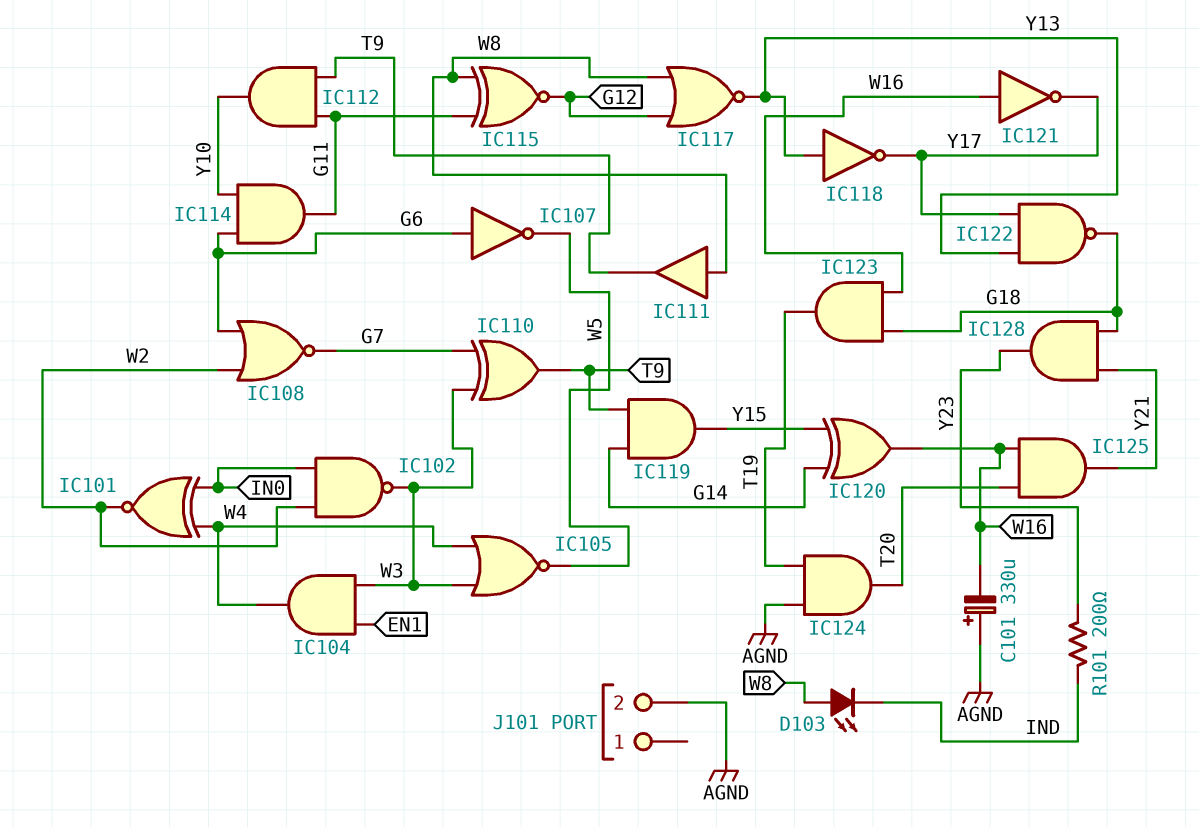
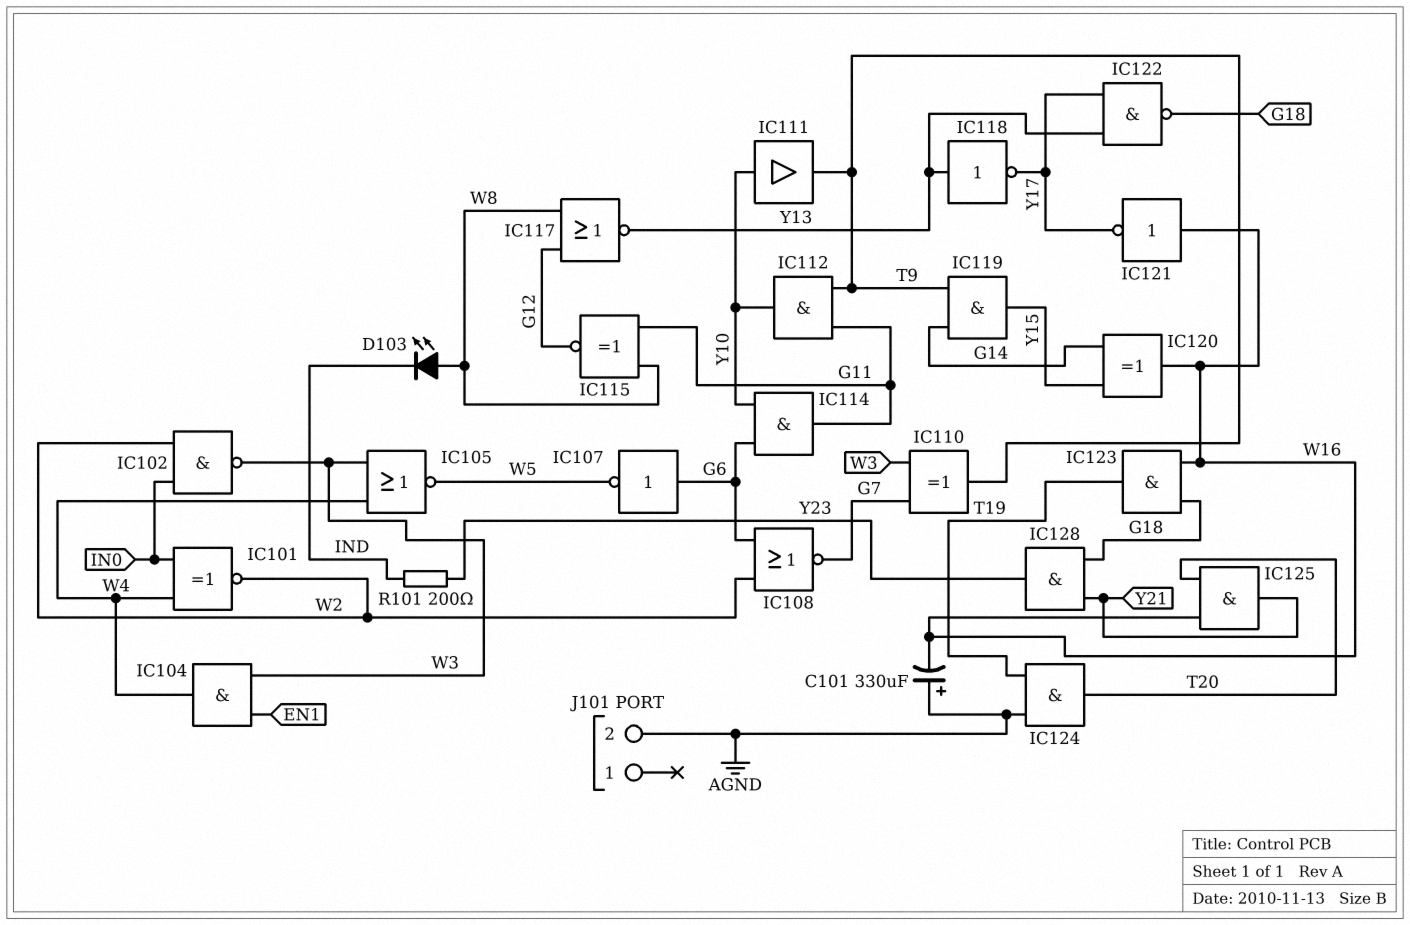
IC111: buffer (in W8, out T9) -> buffer (in Y10, out T9)

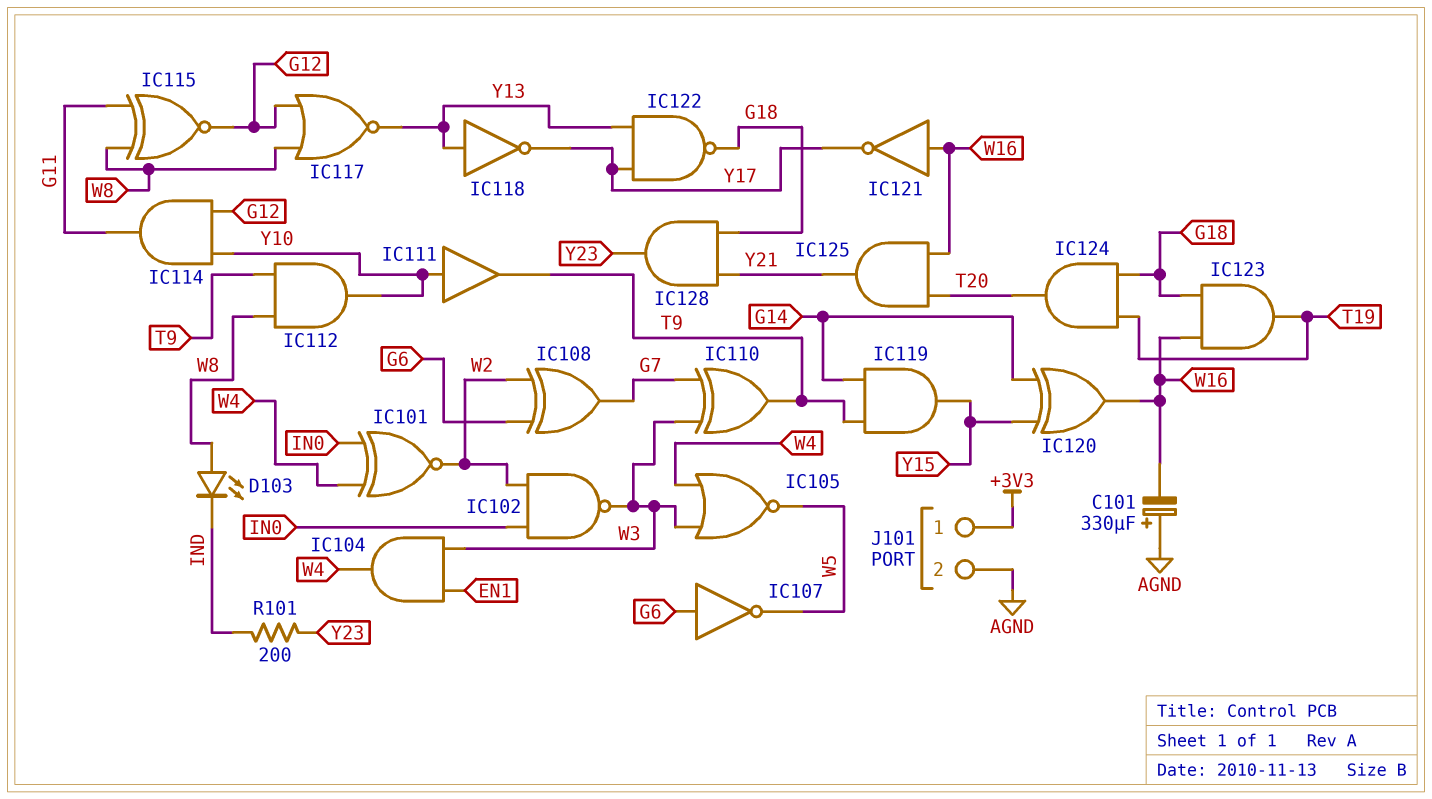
IC108: NOR (in G6, in W2, out G7) -> XOR (in G6, in W2, out G7)
IC112: AND (in G11, in T9, out Y10) -> AND (in T9, in W8, out Y10)
IC114: AND (in G6, in Y10, out G11) -> AND (in G12, in Y10, out G11)
IC124: AND (in AGND, in T19, out T20) -> AND (in G18, in T19, out T20)
J101 pin 1: none -> +3V3

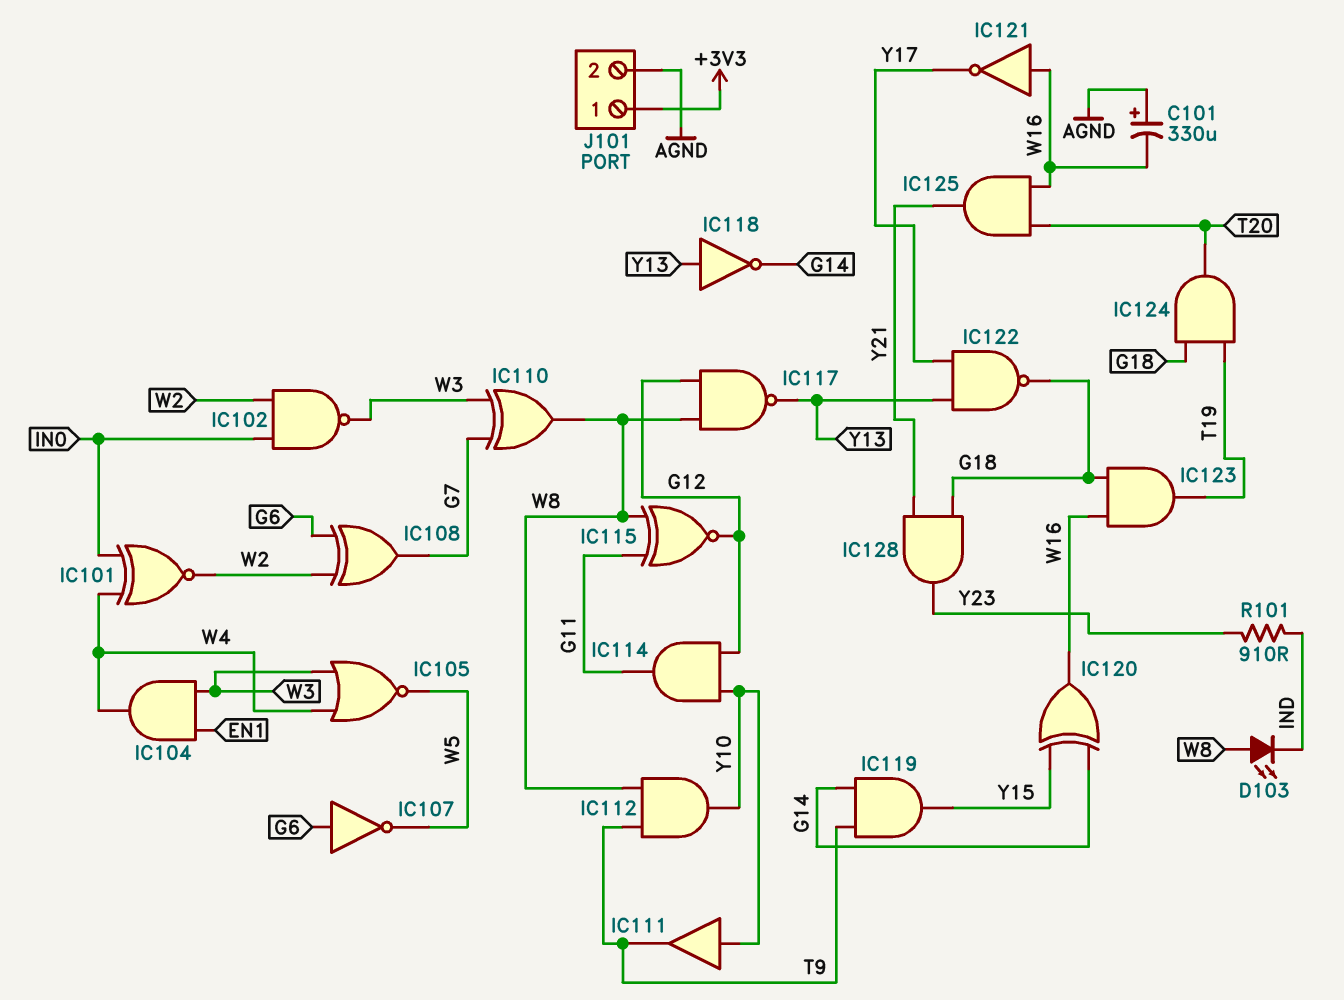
IC110: XOR (in G7, in W3, out T9) -> XOR (in G7, in W3, out W8)
IC117: NOR (in G12, in W8, out Y13) -> NAND (in G12, in W8, out Y13)
IC118: NOT (in Y13, out Y17) -> NOT (in Y13, out G14)
R101: 200 (IND, Y23) -> 910 (IND, Y23)

